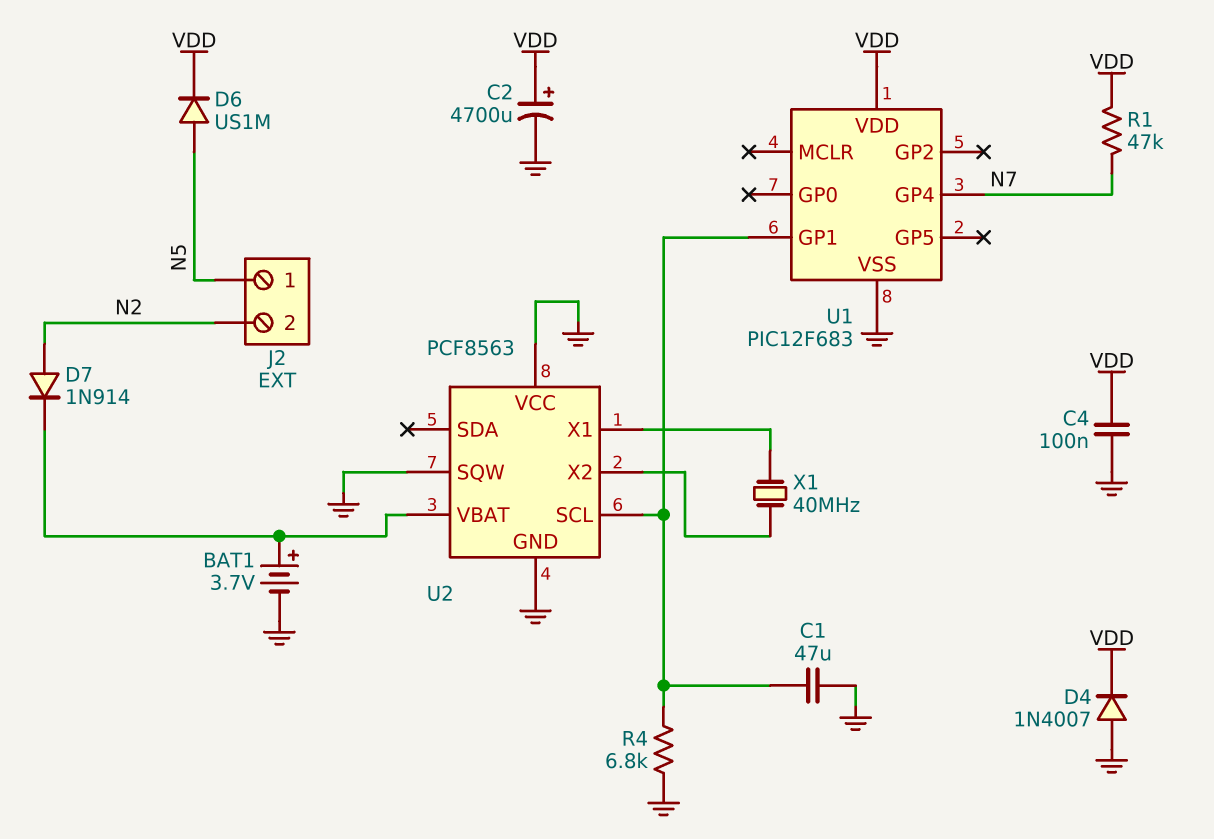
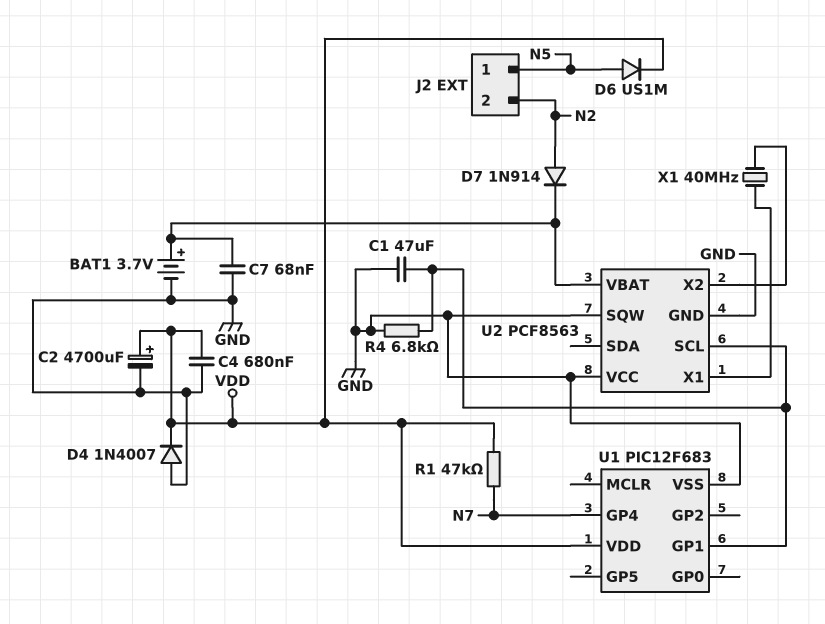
C4: 100nF (GND, VDD) -> 680nF (GND, VDD)
C7: none -> 68nF (GND, U2/VBAT)

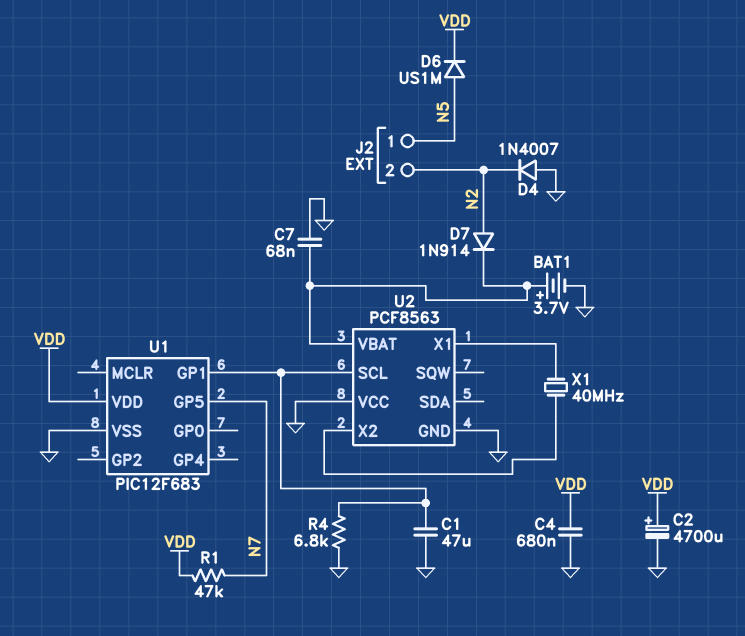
D4: diode 1N4007 (A GND, K VDD) -> diode 1N4007 (A GND, K N2)
U1 pin GP4: N7 -> none
U1 pin GP5: none -> N7
U2 pin SQW: GND -> none

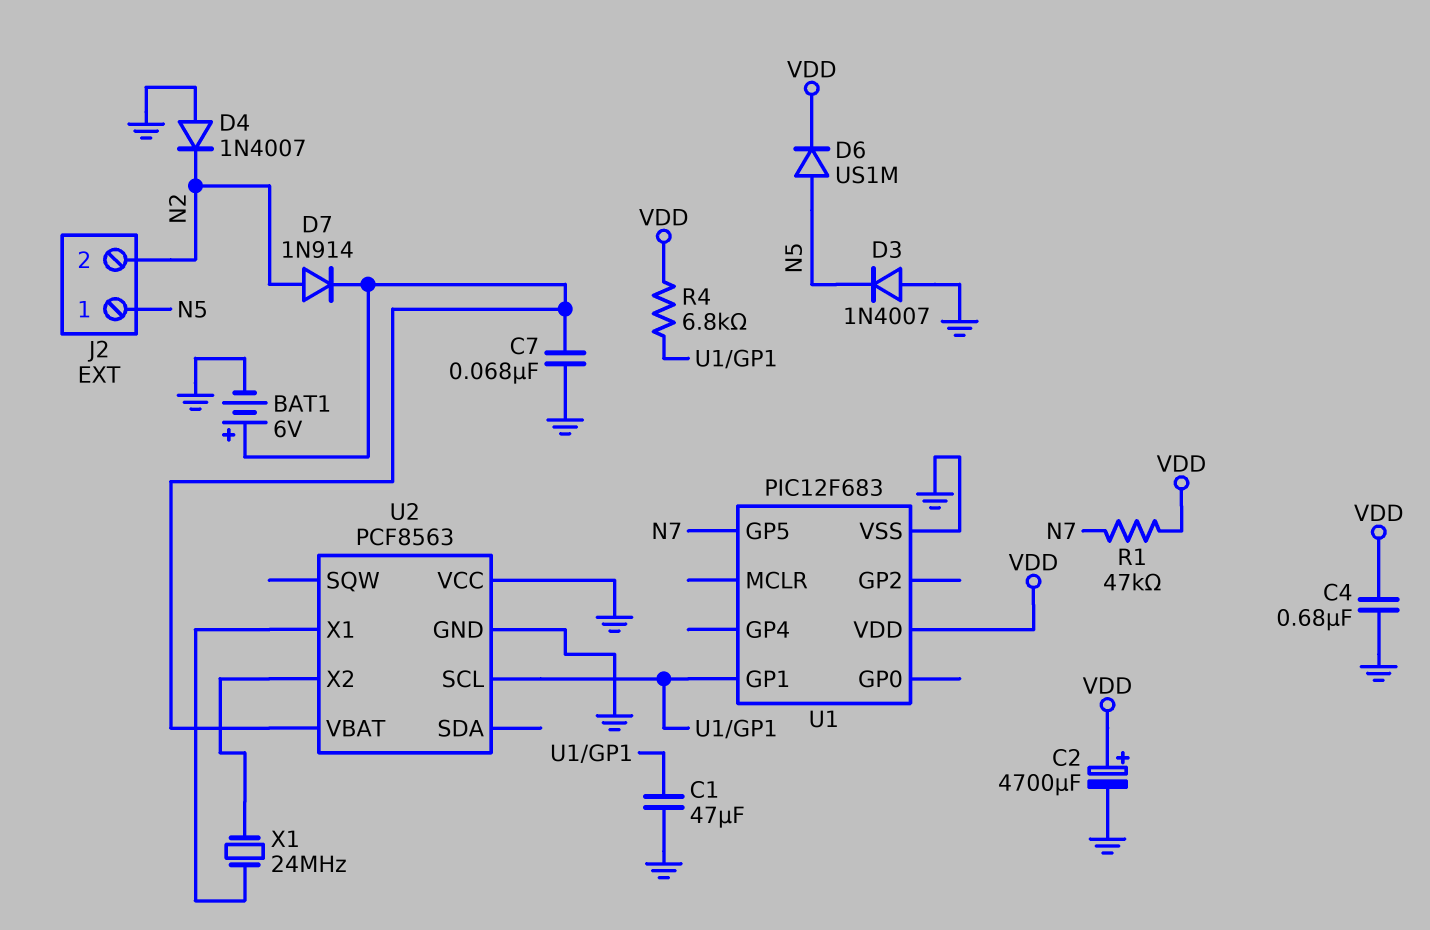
BAT1: 3.7V (plus U2/VBAT, minus GND) -> 6V (plus U2/VBAT, minus GND)
D3: none -> diode 1N4007 (A GND, K N5)
R4: 6.8k (GND, U1/GP1) -> 6.8k (U1/GP1, VDD)
X1: 40MHz (U2/X1, U2/X2) -> 24MHz (U2/X1, U2/X2)

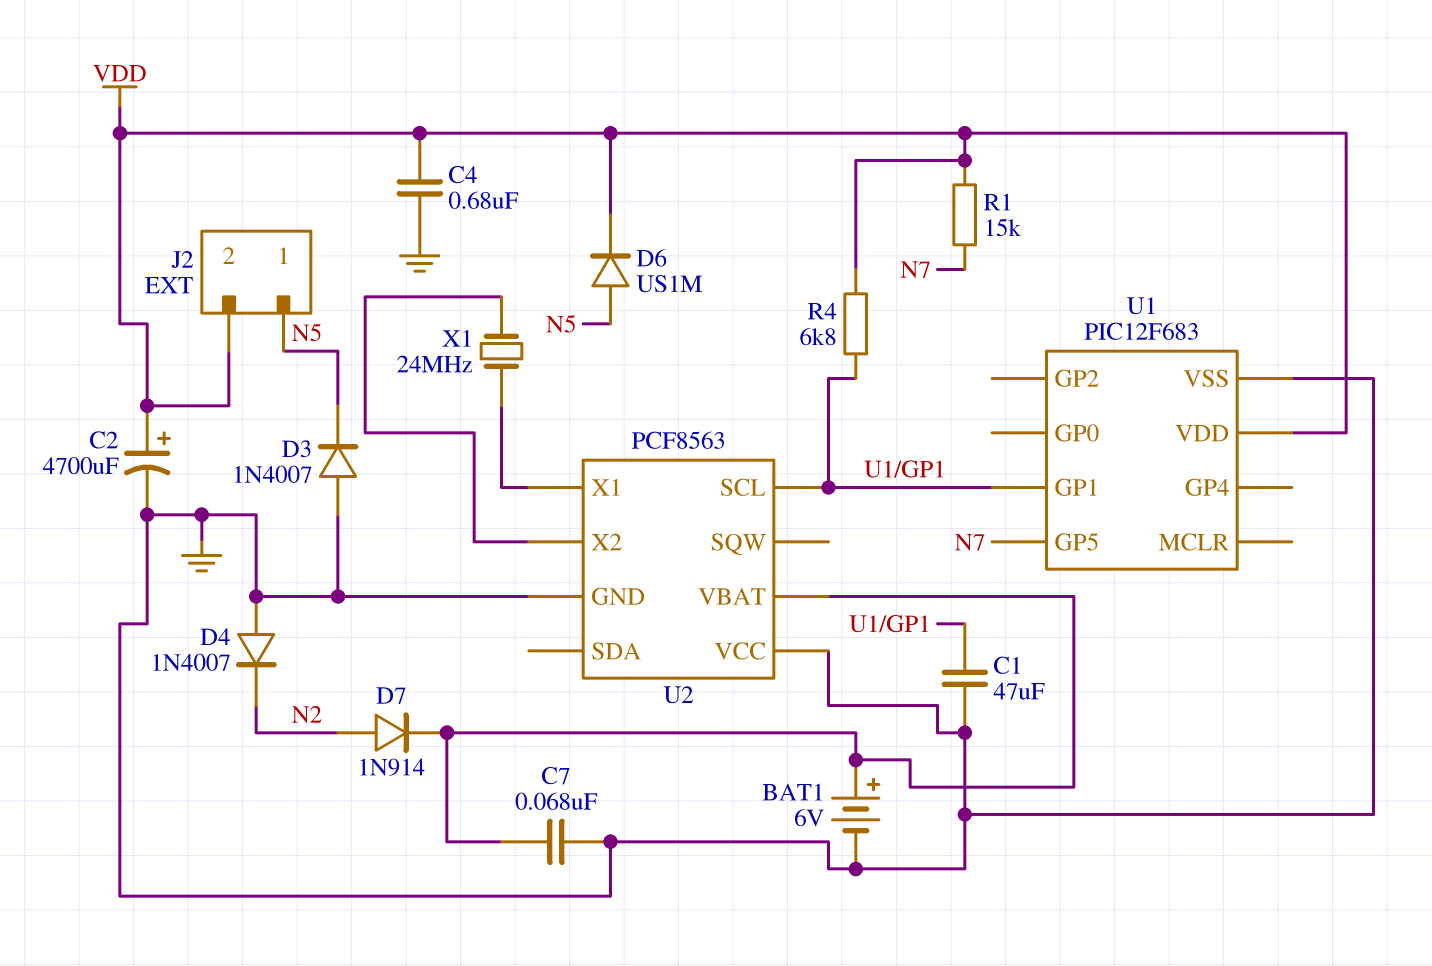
J2 pin 2: N2 -> VDD
R1: 47k (N7, VDD) -> 15k (N7, VDD)

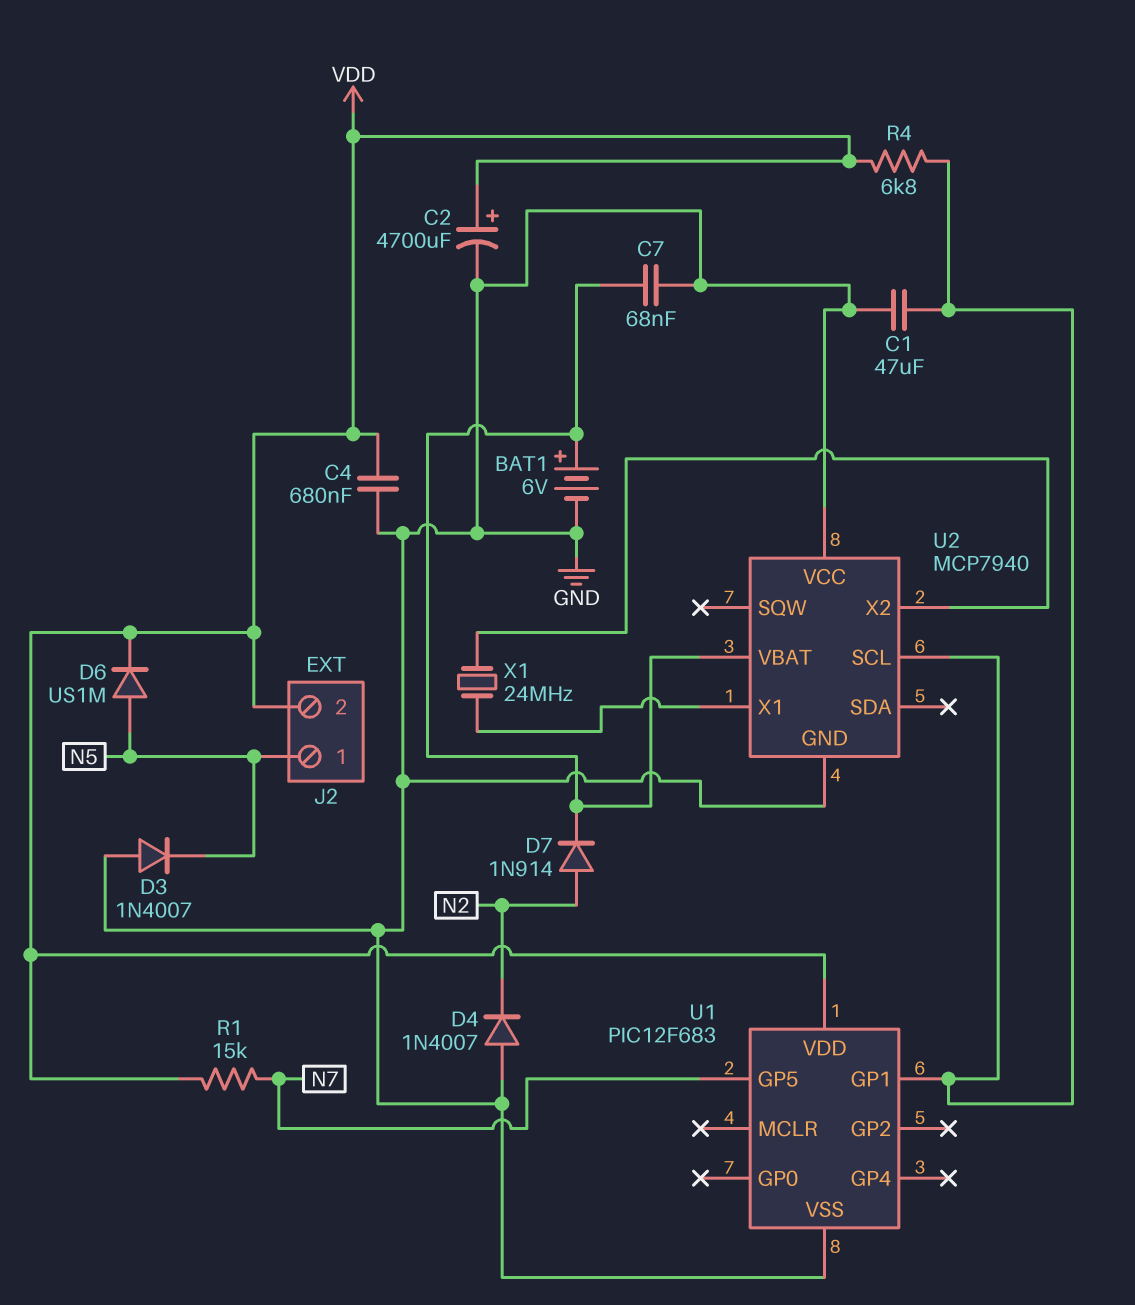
U2: PCF8563 -> MCP7940

